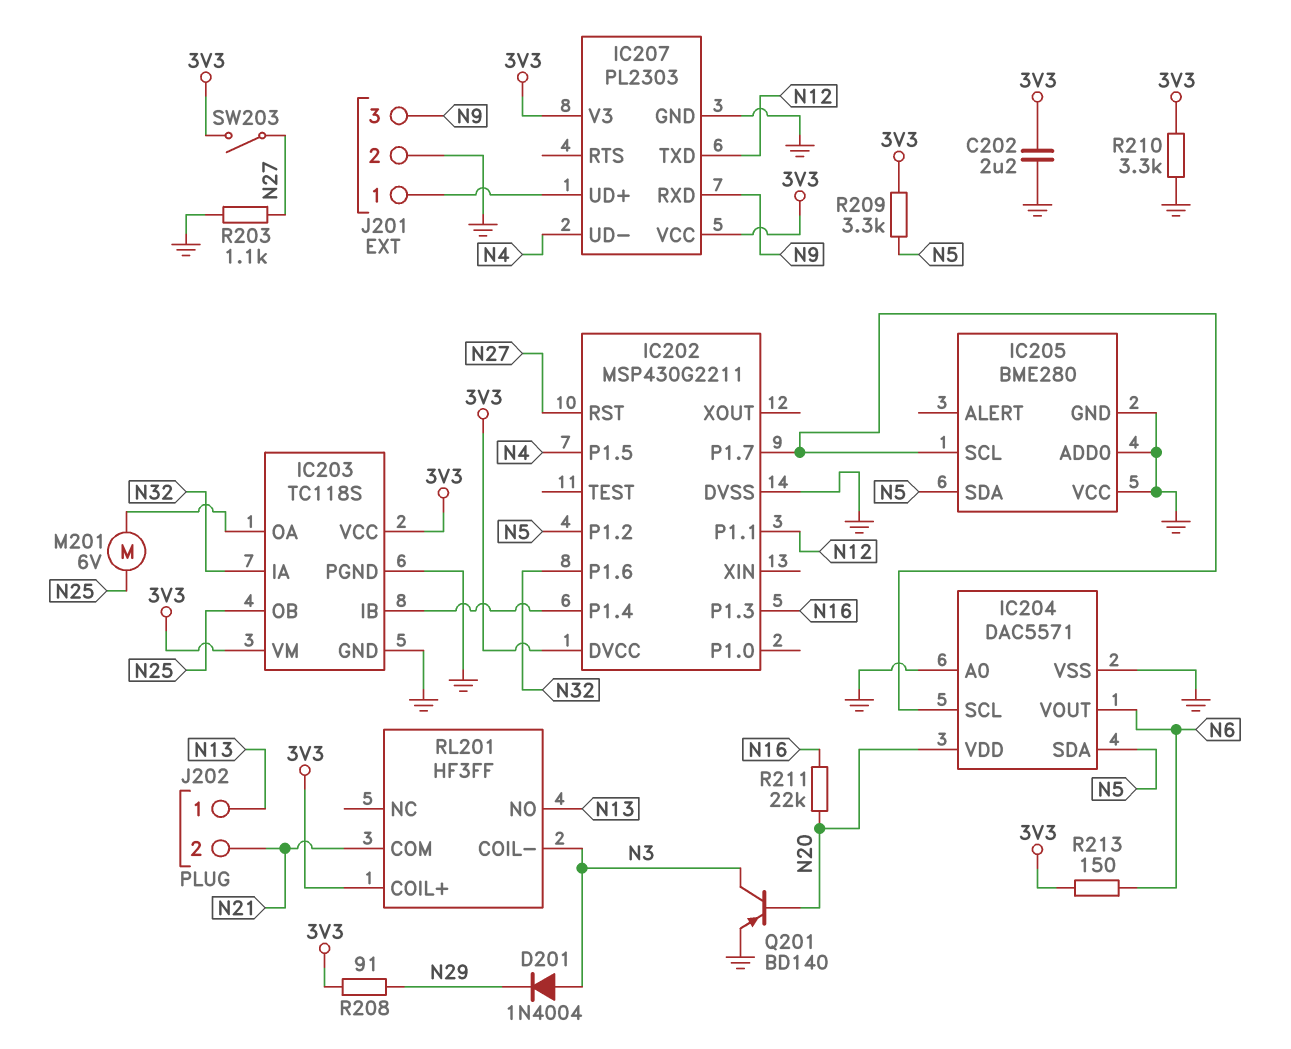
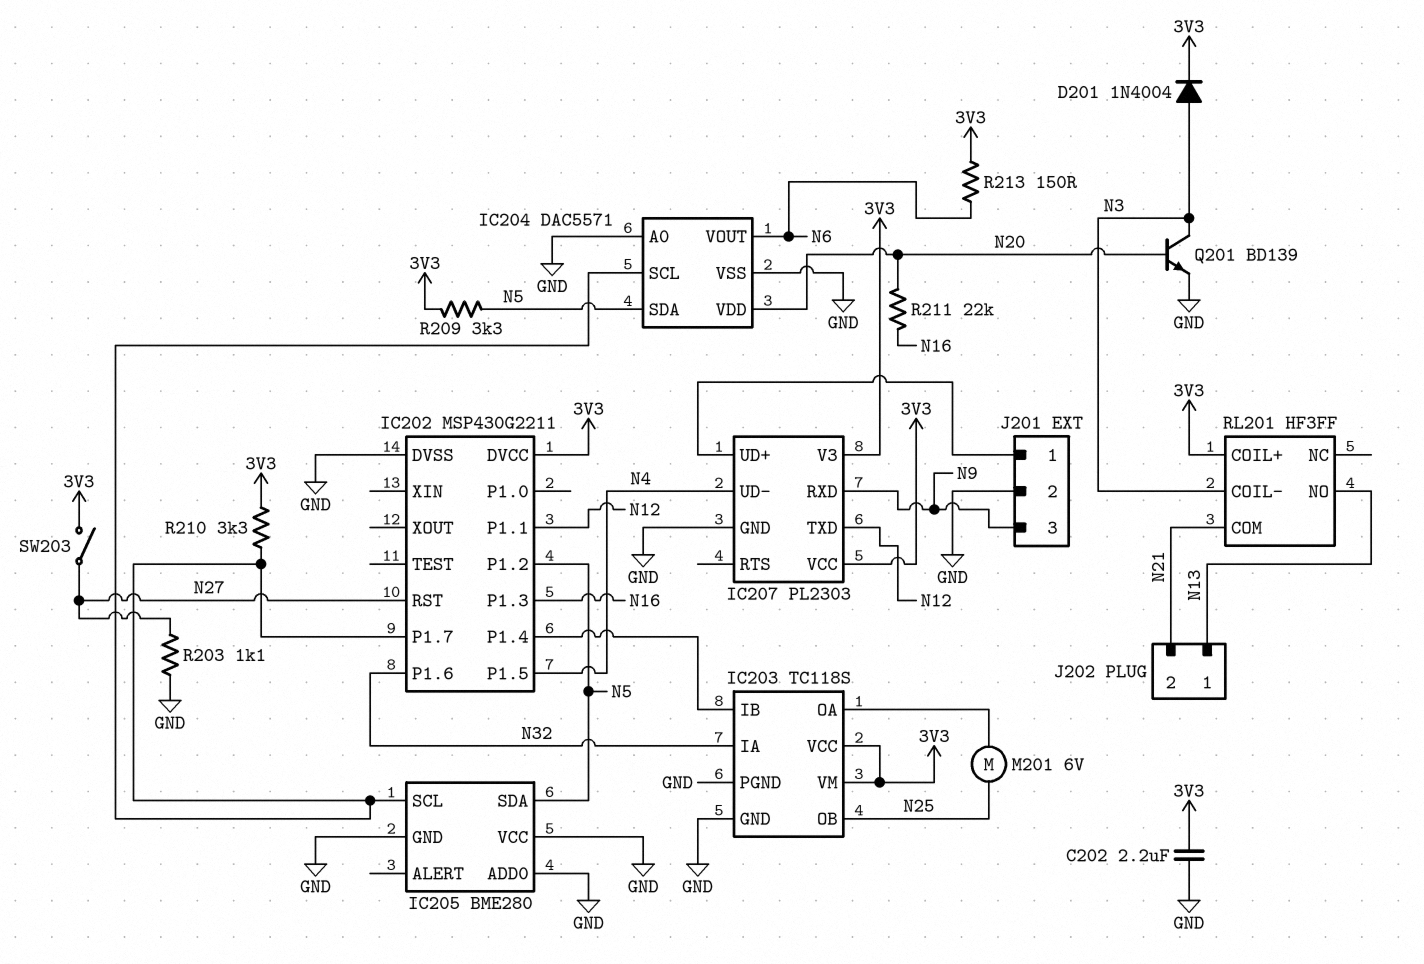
D201: diode 1N4004 (A N3, K N29) -> diode 1N4004 (A N3, K 3V3)
Q201: PNP BD140 (B N20, C N3, E GND) -> NPN BD139 (B N20, C N3, E GND)
R208: 91 (3V3, N29) -> none
R210: 3.3k (3V3, GND) -> 3.3k (3V3, IC202/P1.7)

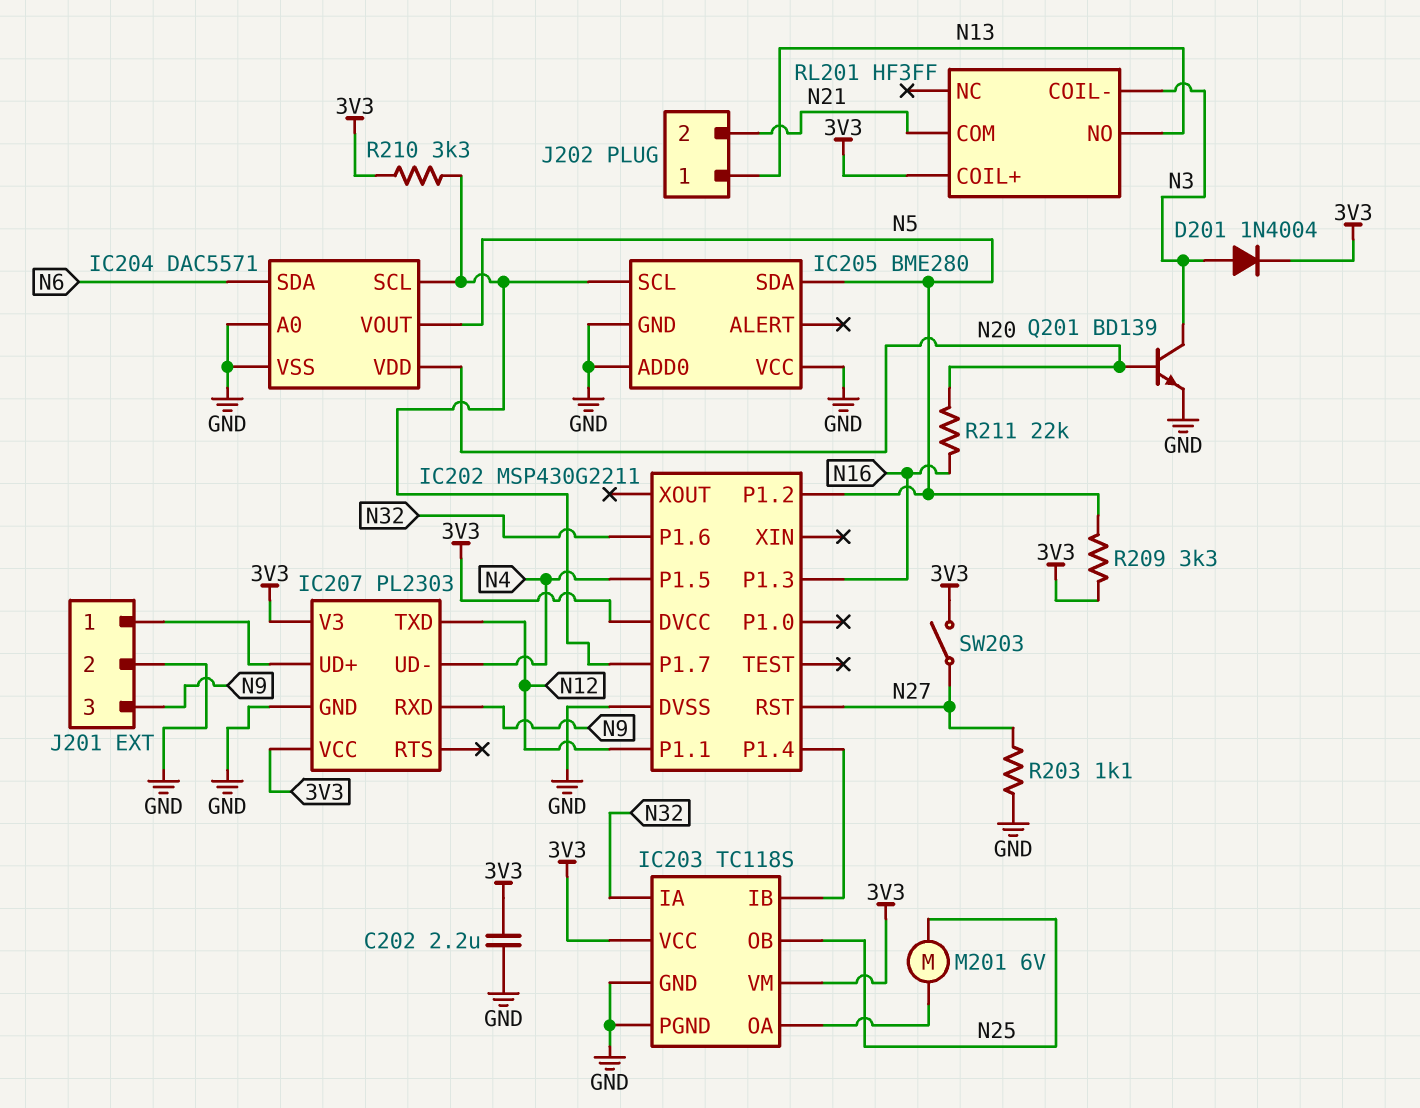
IC204 pin SDA: N5 -> N6
IC204 pin VOUT: N6 -> N5
R213: 150 (3V3, N6) -> none

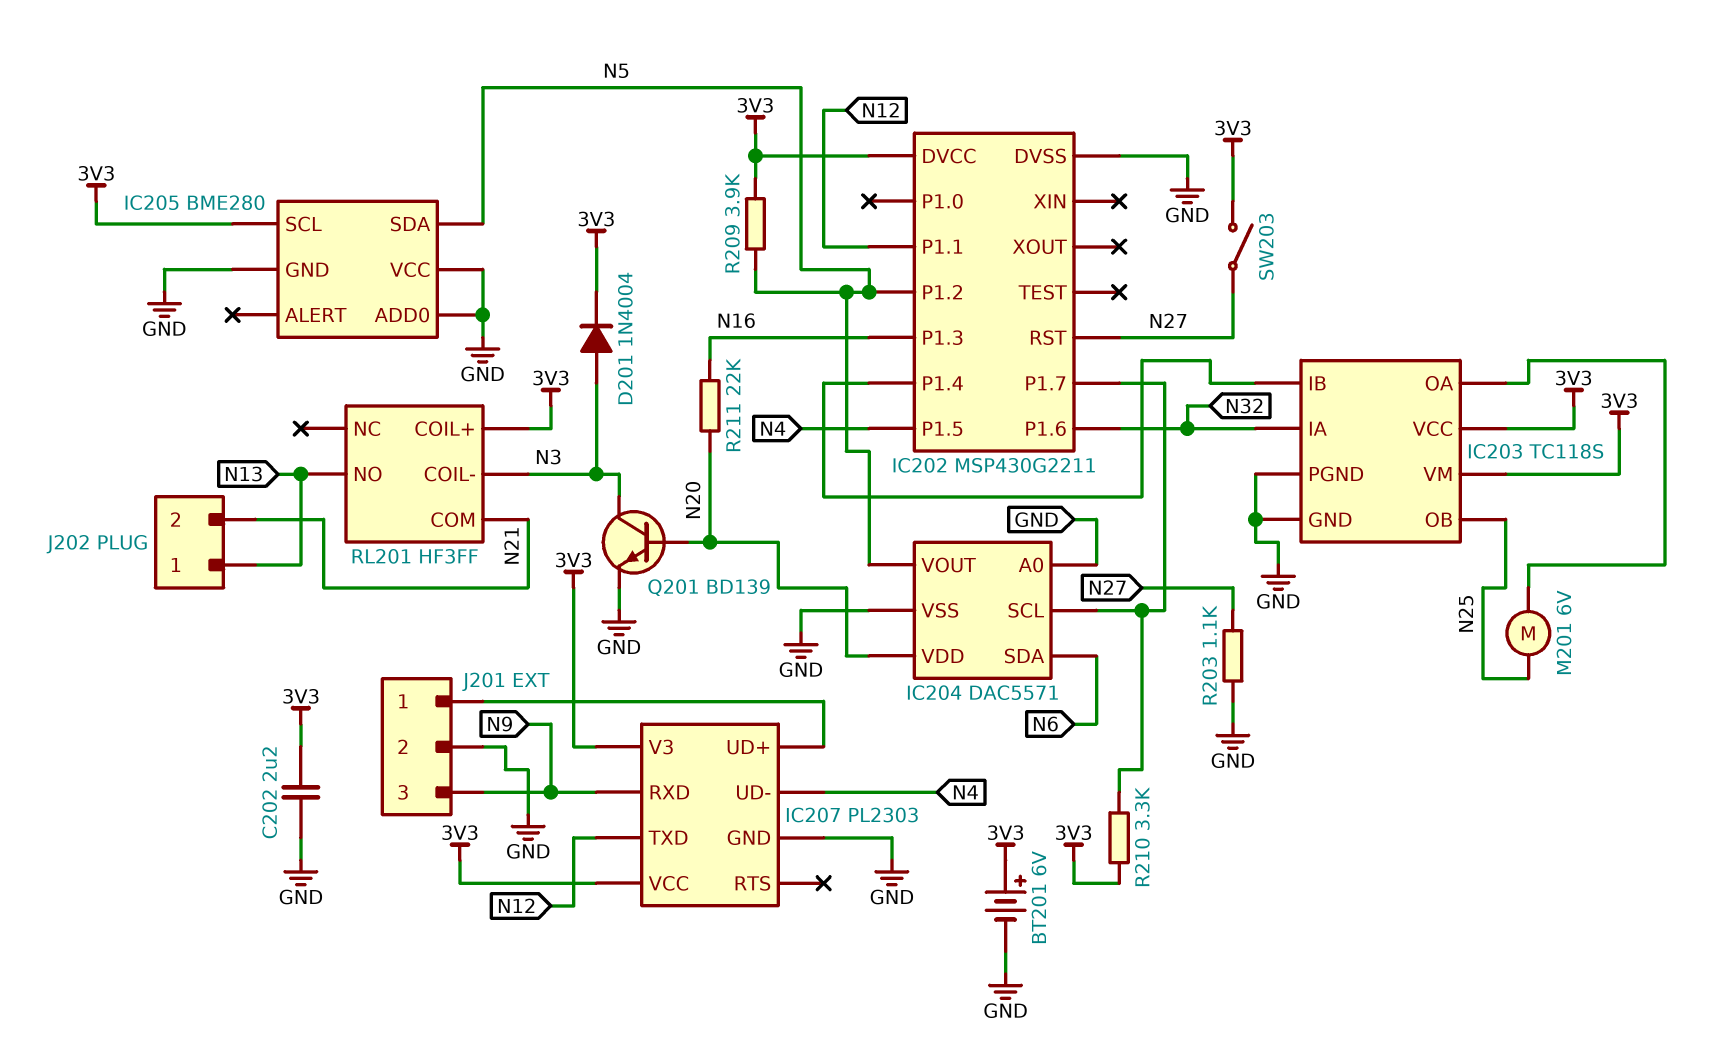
BT201: none -> 6V (plus 3V3, minus GND)
IC205 pin SCL: IC202/P1.7 -> 3V3
R209: 3.3k (3V3, N5) -> 3.9k (3V3, N5)

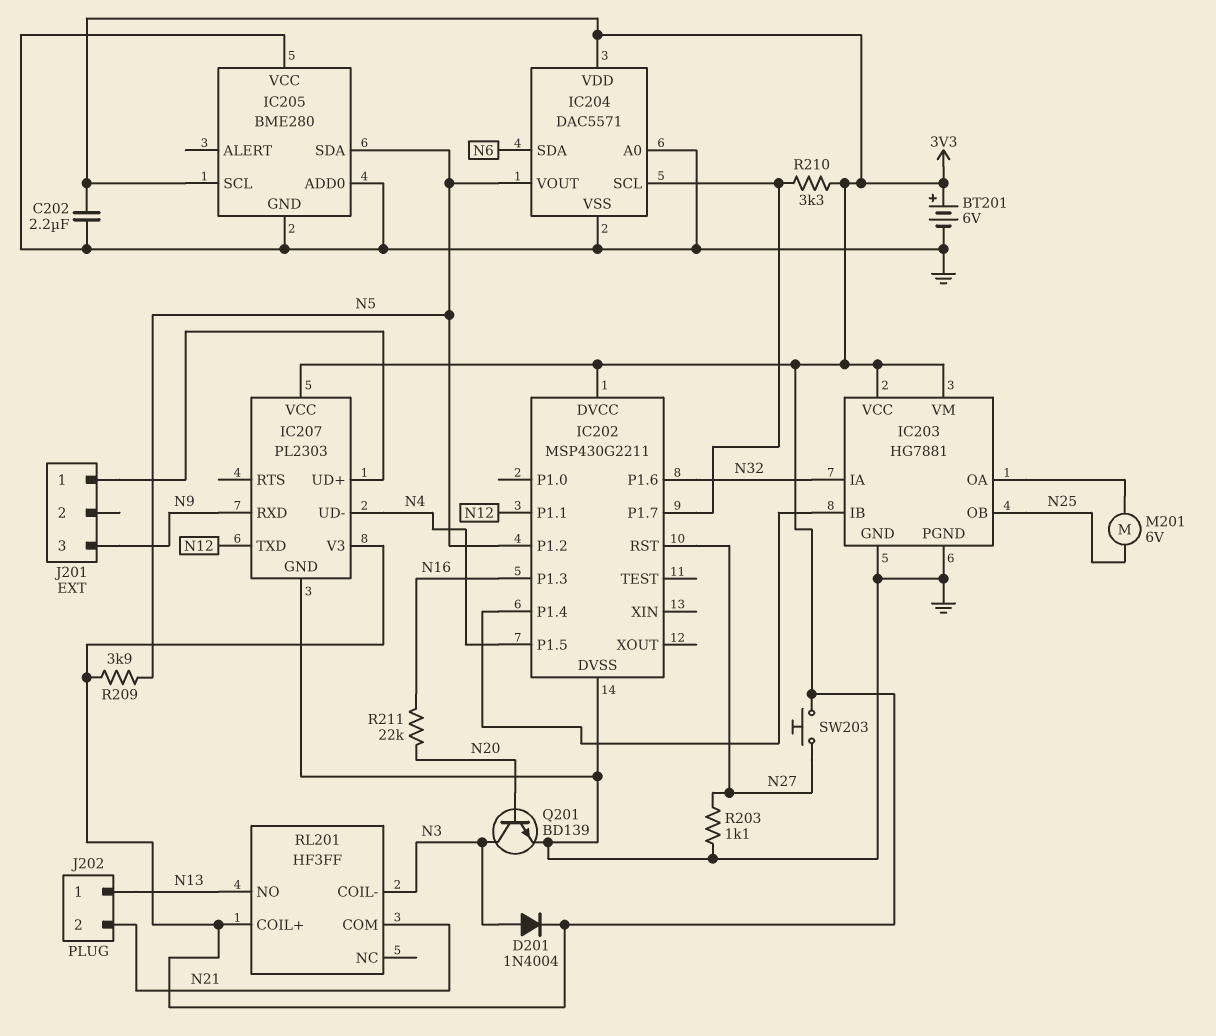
IC203: TC118S -> HG7881
IC204 pin VDD: N20 -> 3V3
J201 pin 2: GND -> none
SW203: switch (3V3, N27) -> button (3V3, N27)

